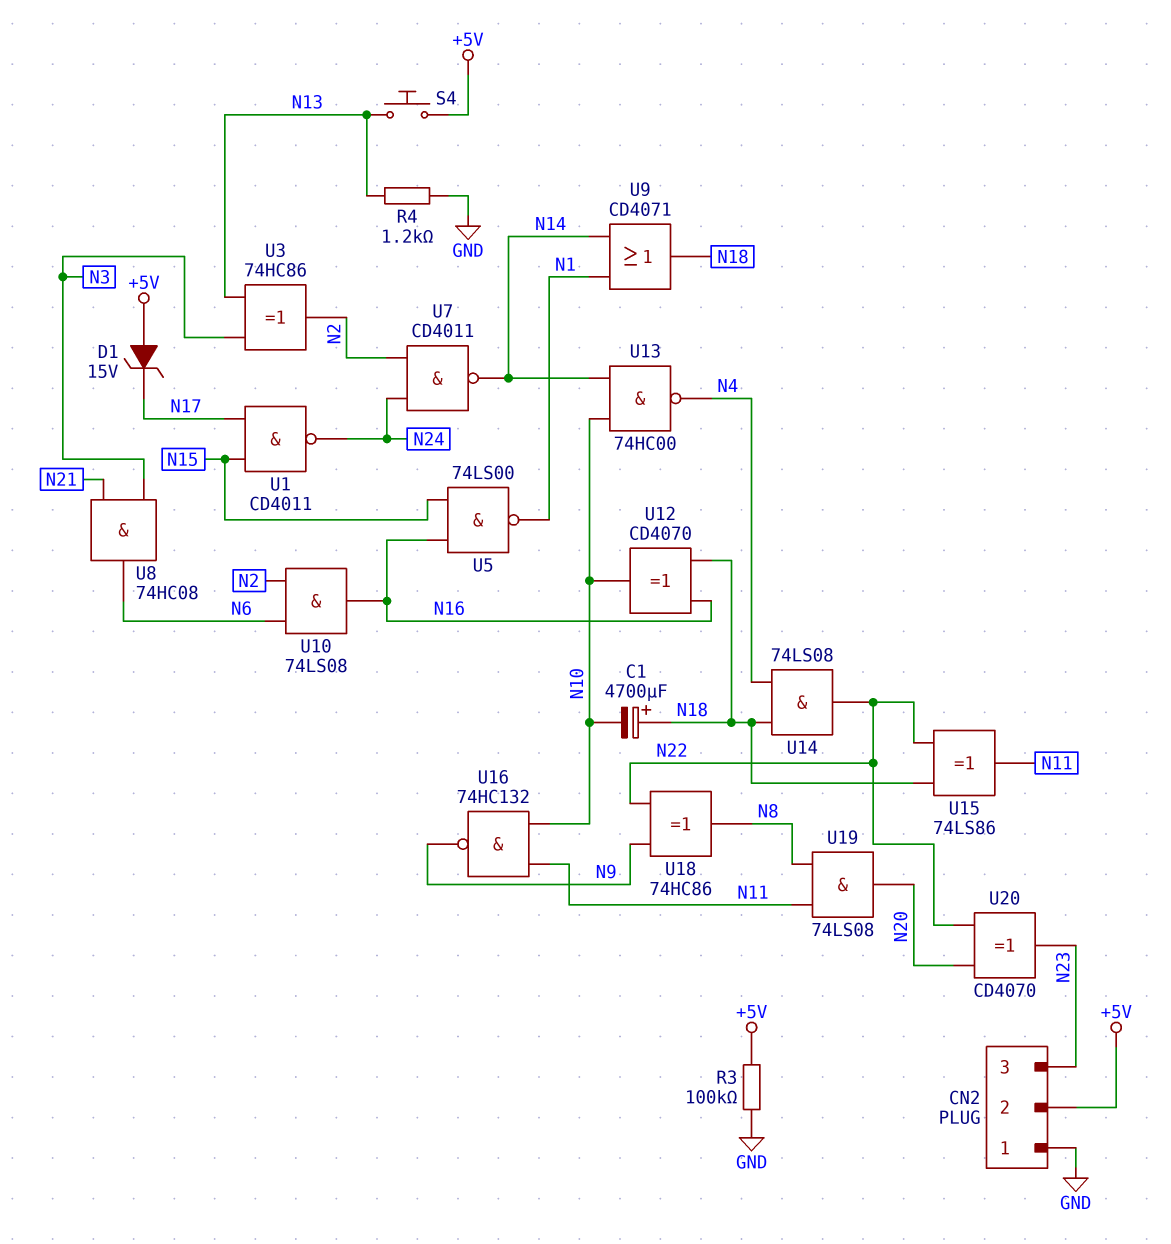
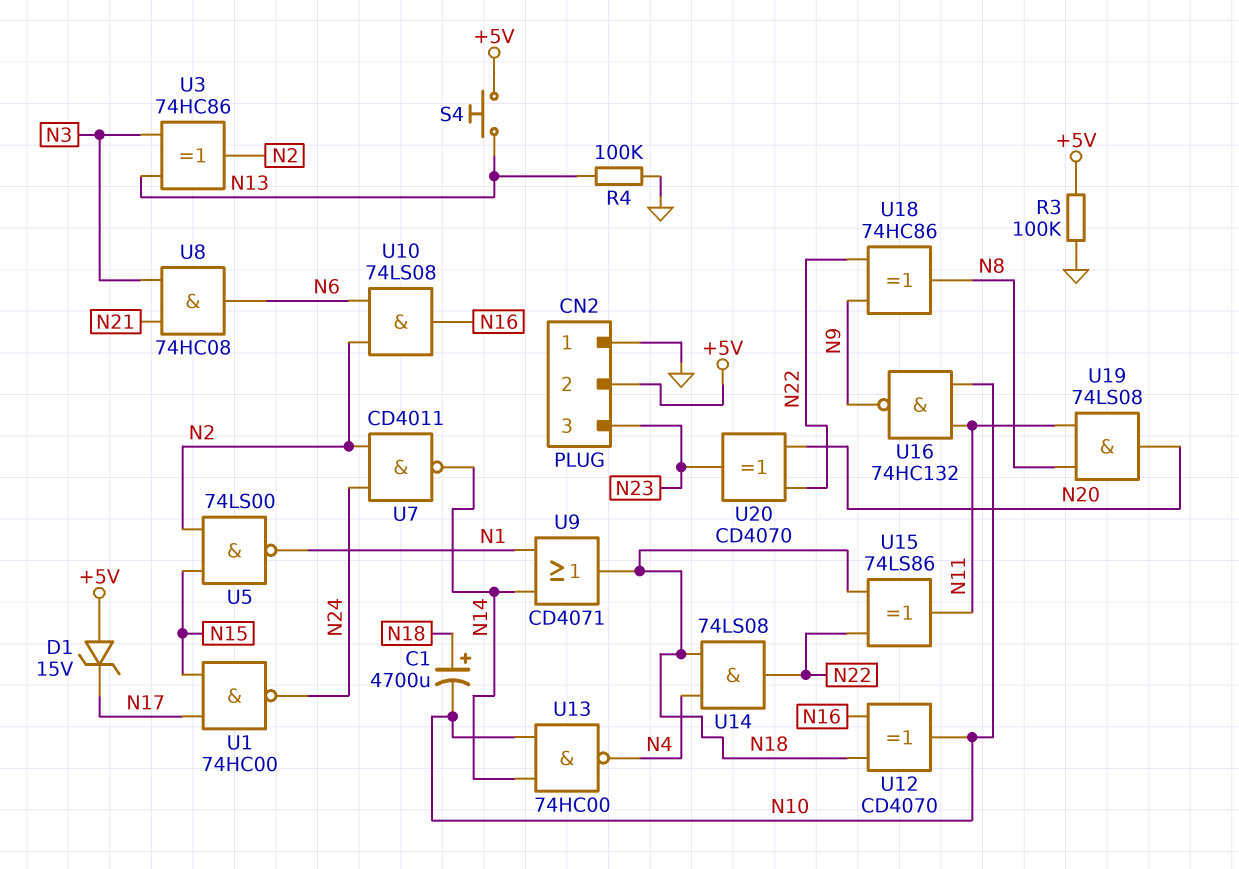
R4: 1.2k (GND, N13) -> 100k (GND, N13)
U1: NAND CD4011 (in N15, in N17, out N24) -> NAND 74HC00 (in N15, in N17, out N24)
U5: NAND 74LS00 (in N15, in N16, out N1) -> NAND 74LS00 (in N2, in N15, out N1)

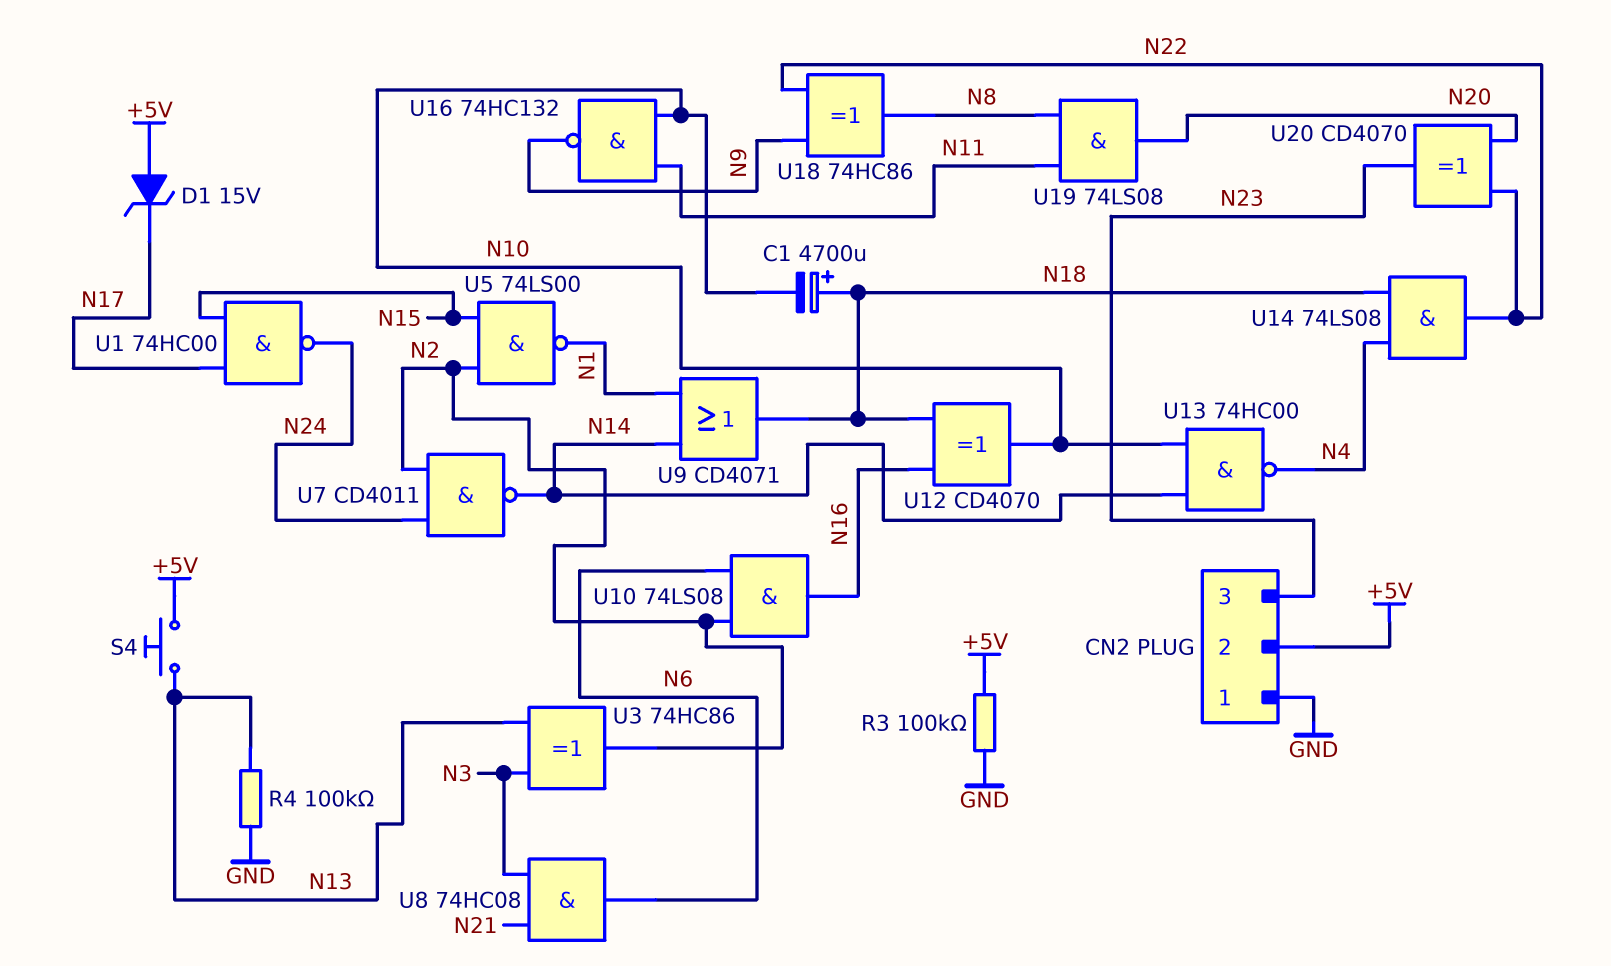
U15: XOR 74LS86 (in N18, in N22, out N11) -> none

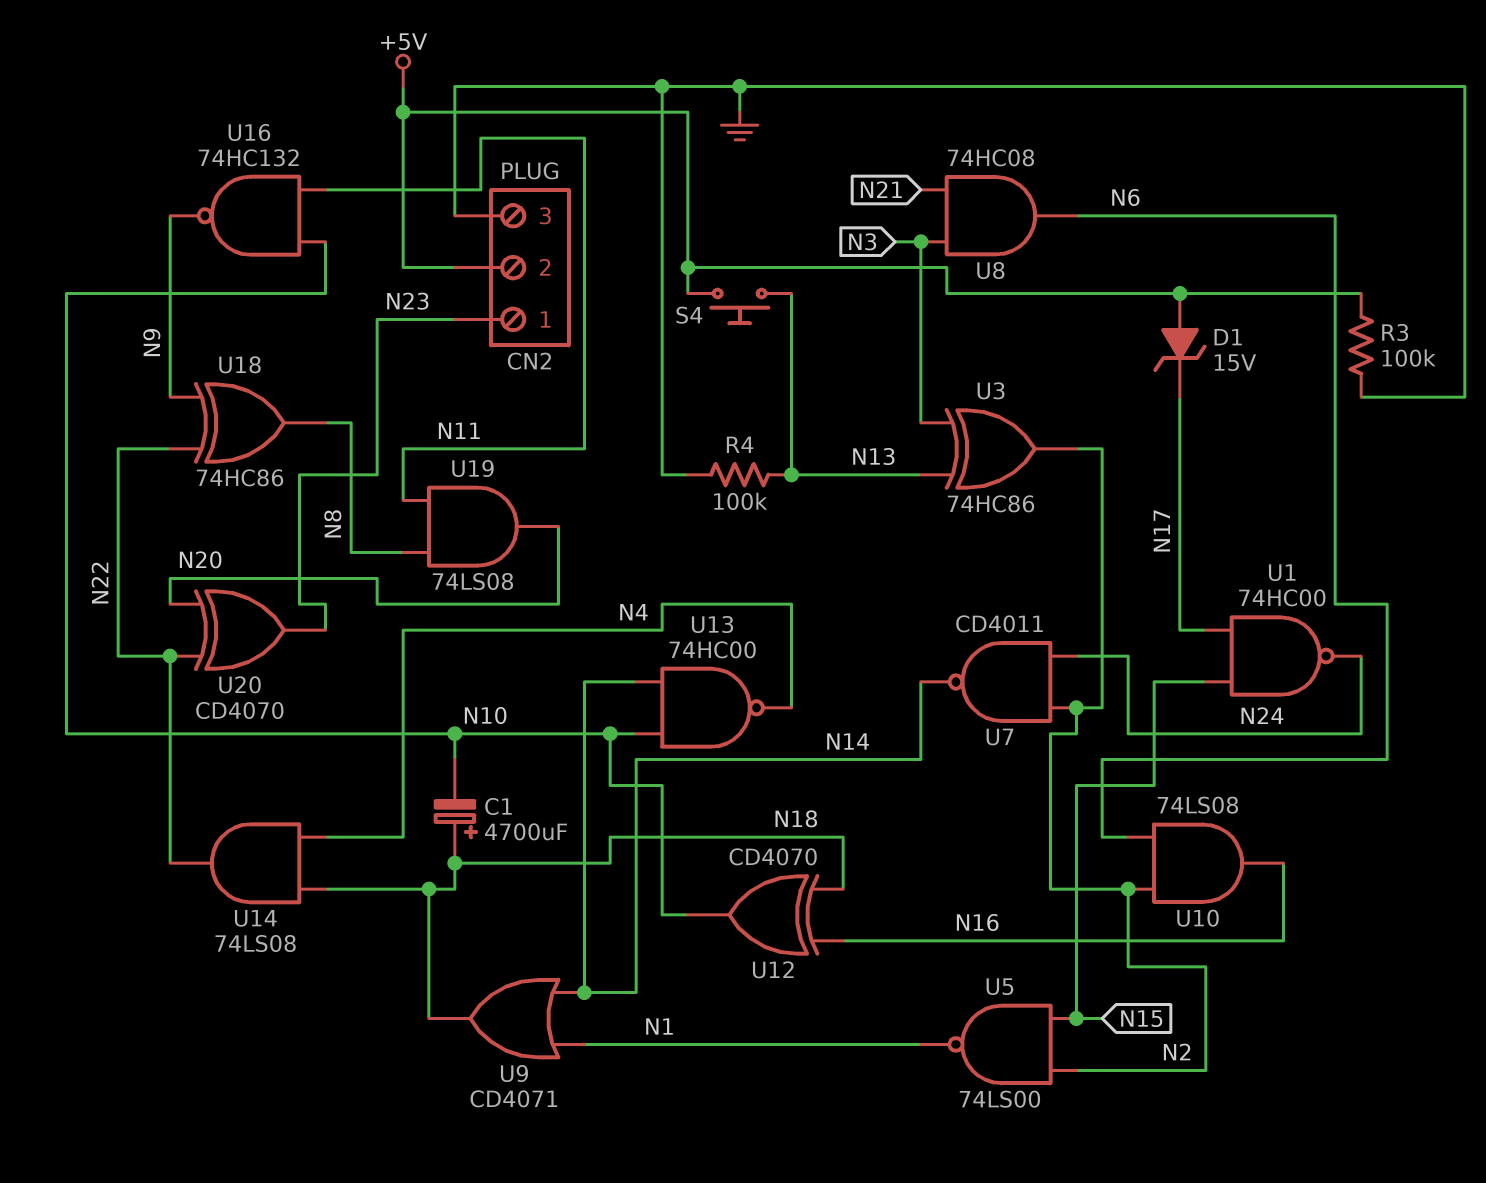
CN2 pin 1: GND -> N23
CN2 pin 3: N23 -> GND

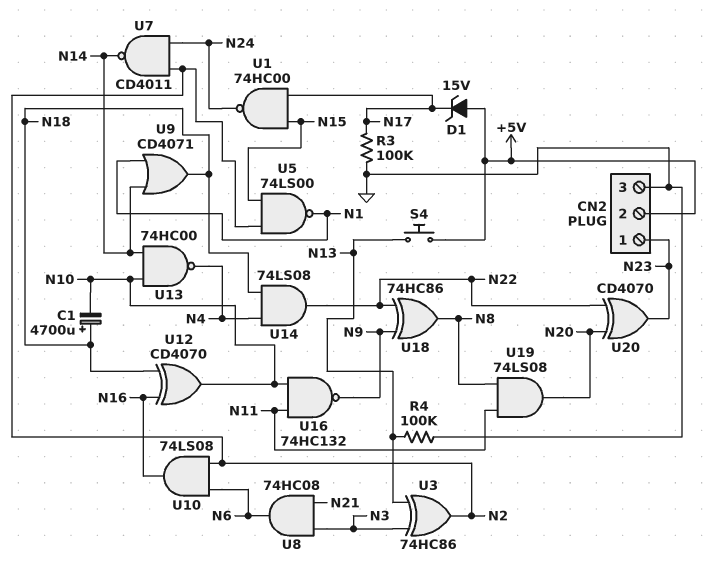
R3: 100k (+5V, GND) -> 100k (GND, N17)

